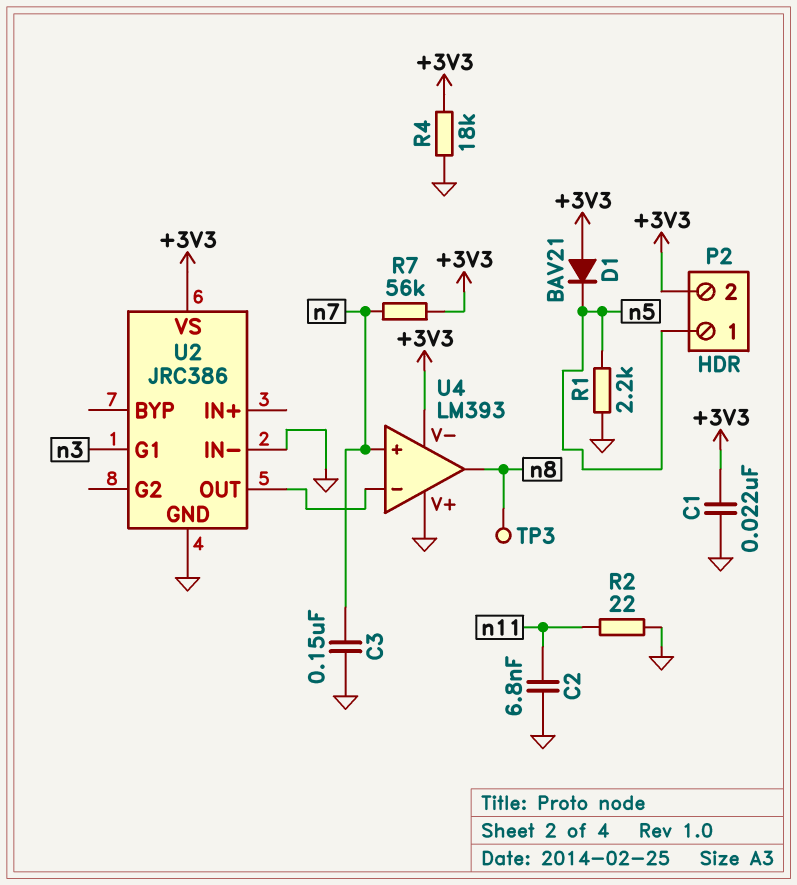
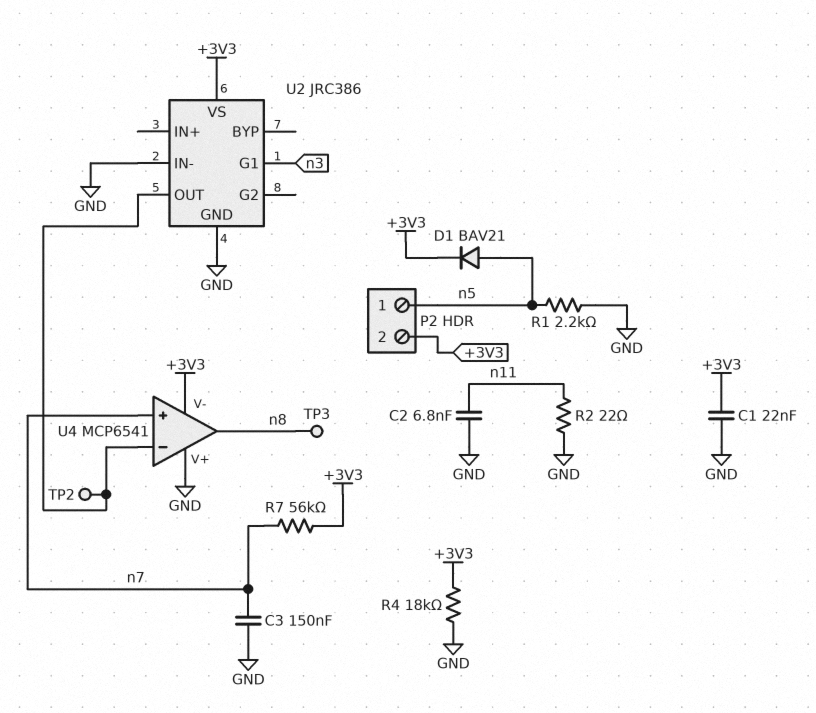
D1: diode BAV21 (A +3V3, K n5) -> diode BAV21 (A n5, K +3V3)
TP2: none -> test point (U2/OUT)
U4: LM393 -> MCP6541

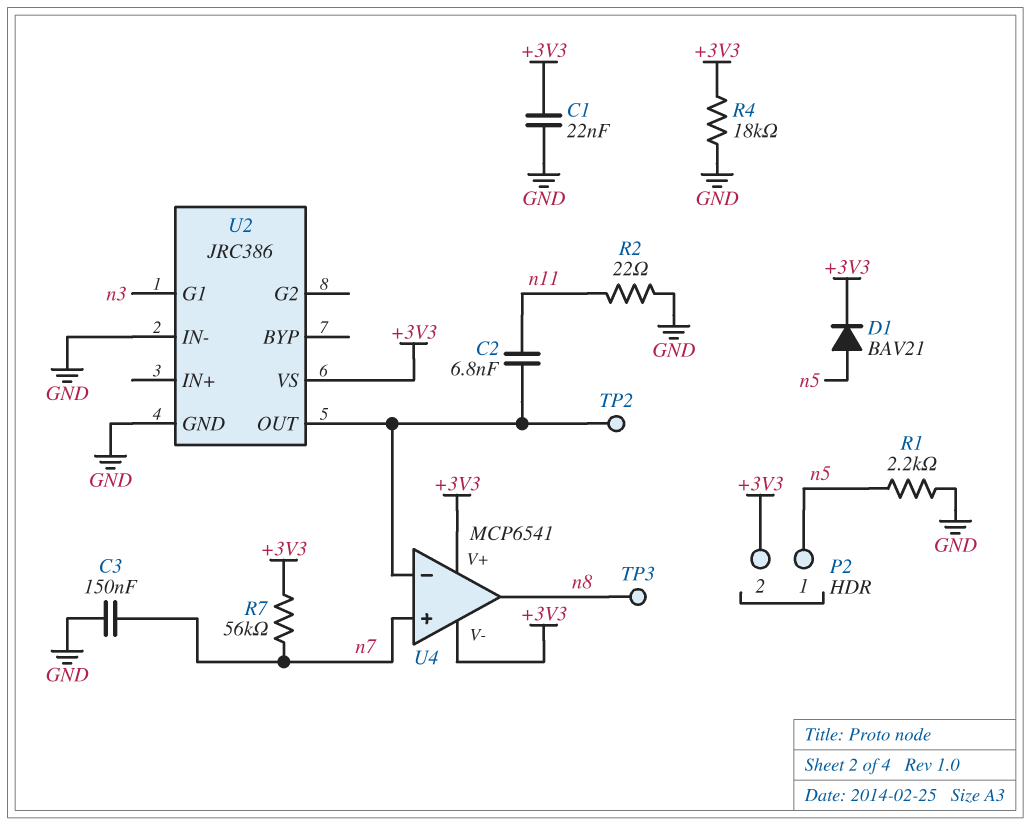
C2: 6.8nF (GND, n11) -> 6.8nF (U2/OUT, n11)
U4 pin V+: GND -> +3V3

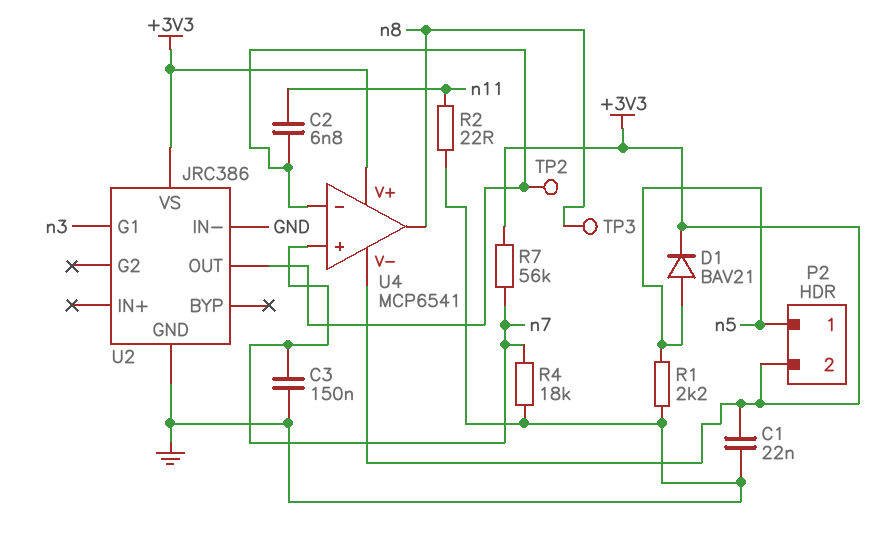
R4: 18k (+3V3, GND) -> 18k (GND, n7)

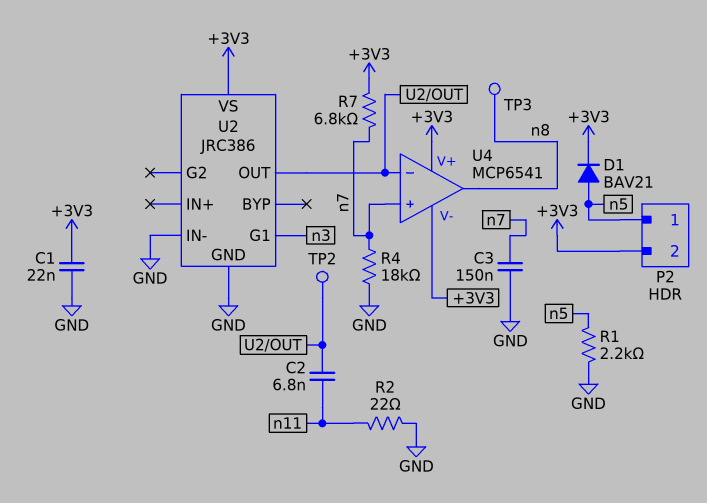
R7: 56k (+3V3, n7) -> 6.8k (+3V3, n7)

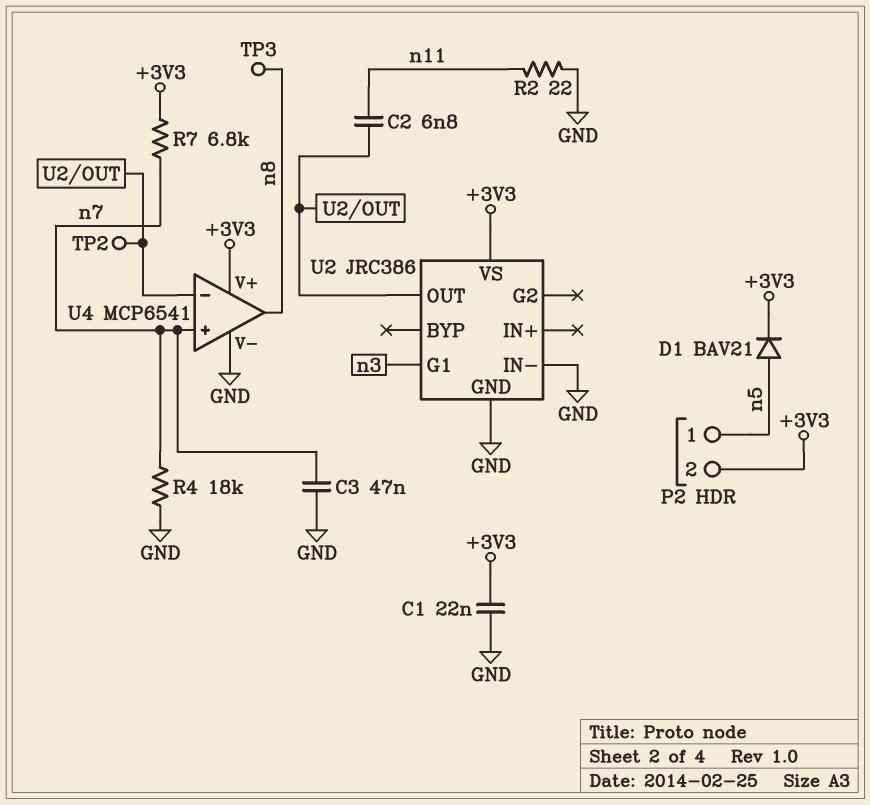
C3: 150nF (GND, n7) -> 47nF (GND, n7)
R1: 2.2k (GND, n5) -> none
U4 pin V-: +3V3 -> GND

